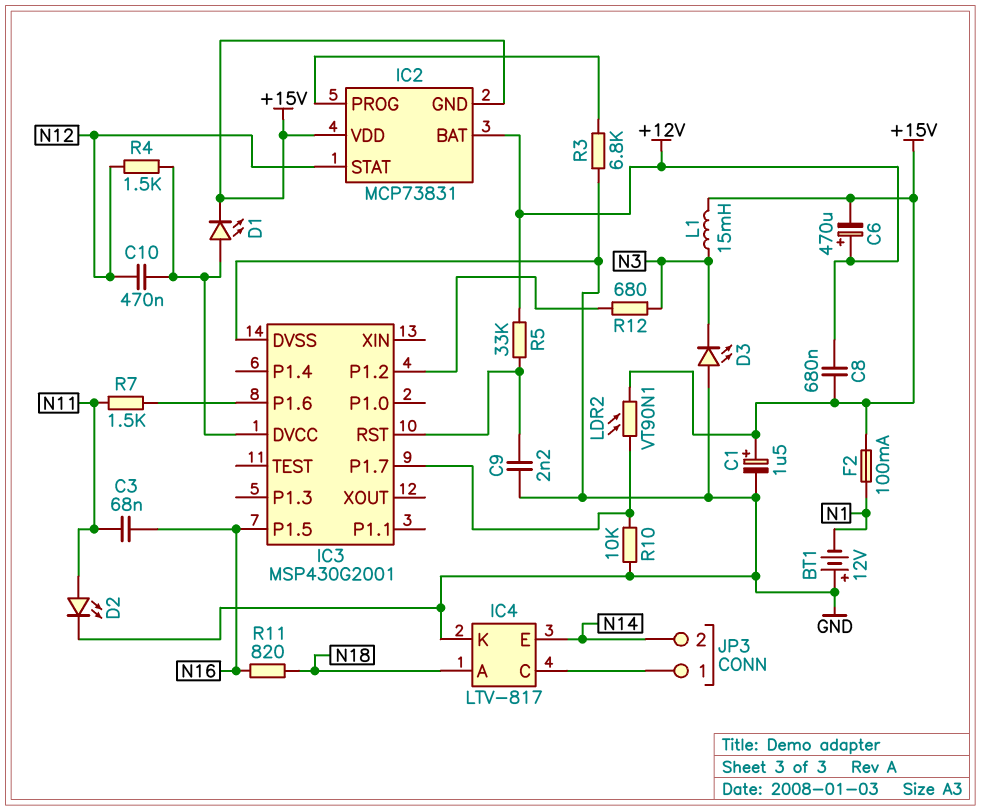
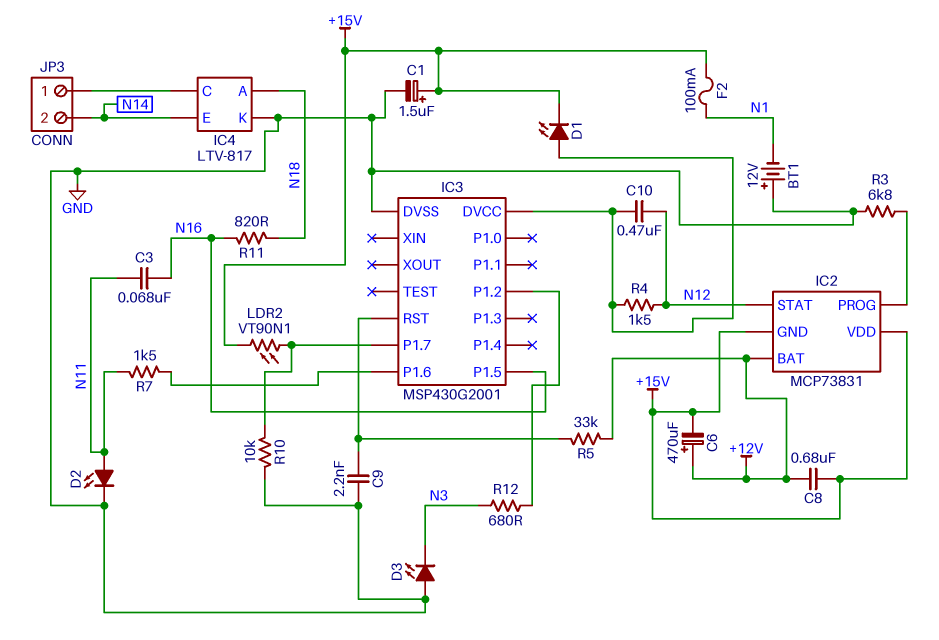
L1: 15mH (+15V, N3) -> none

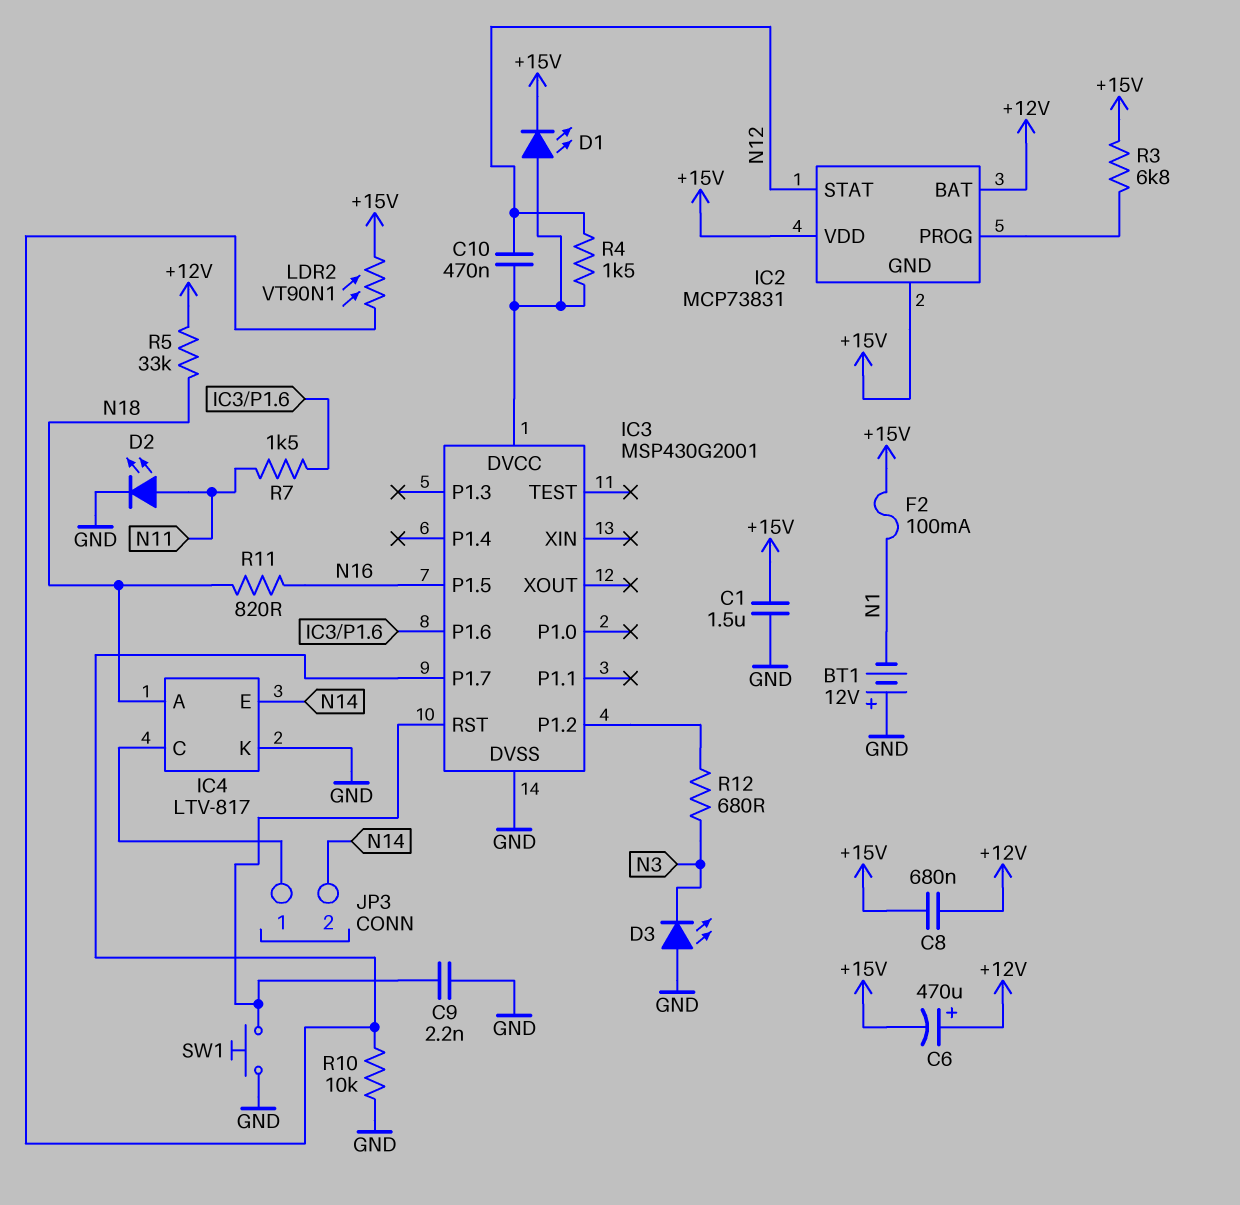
C1: 1.5uF (plus +15V, minus GND) -> 1.5uF (+15V, GND)
C3: 68nF (N11, N16) -> none
R3: 6.8k (GND, IC2/PROG) -> 6.8k (+15V, IC2/PROG)
R5: 33k (+12V, IC3/RST) -> 33k (+12V, N18)
SW1: none -> button (GND, IC3/RST)

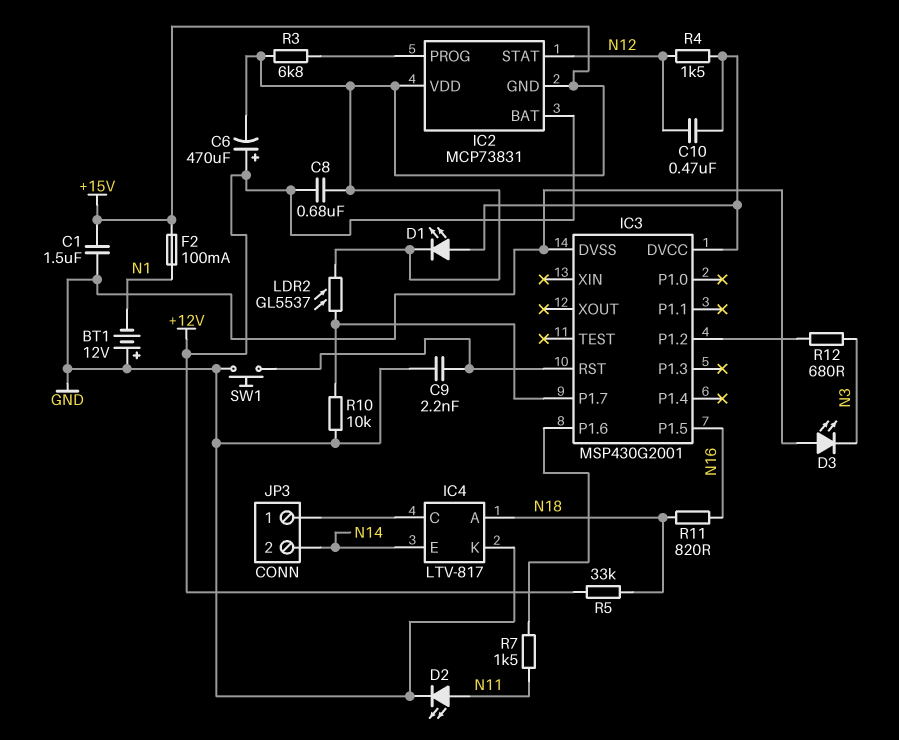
LDR2: VT90N1 (+15V, IC3/P1.7) -> GL5537 (+15V, IC3/P1.7)

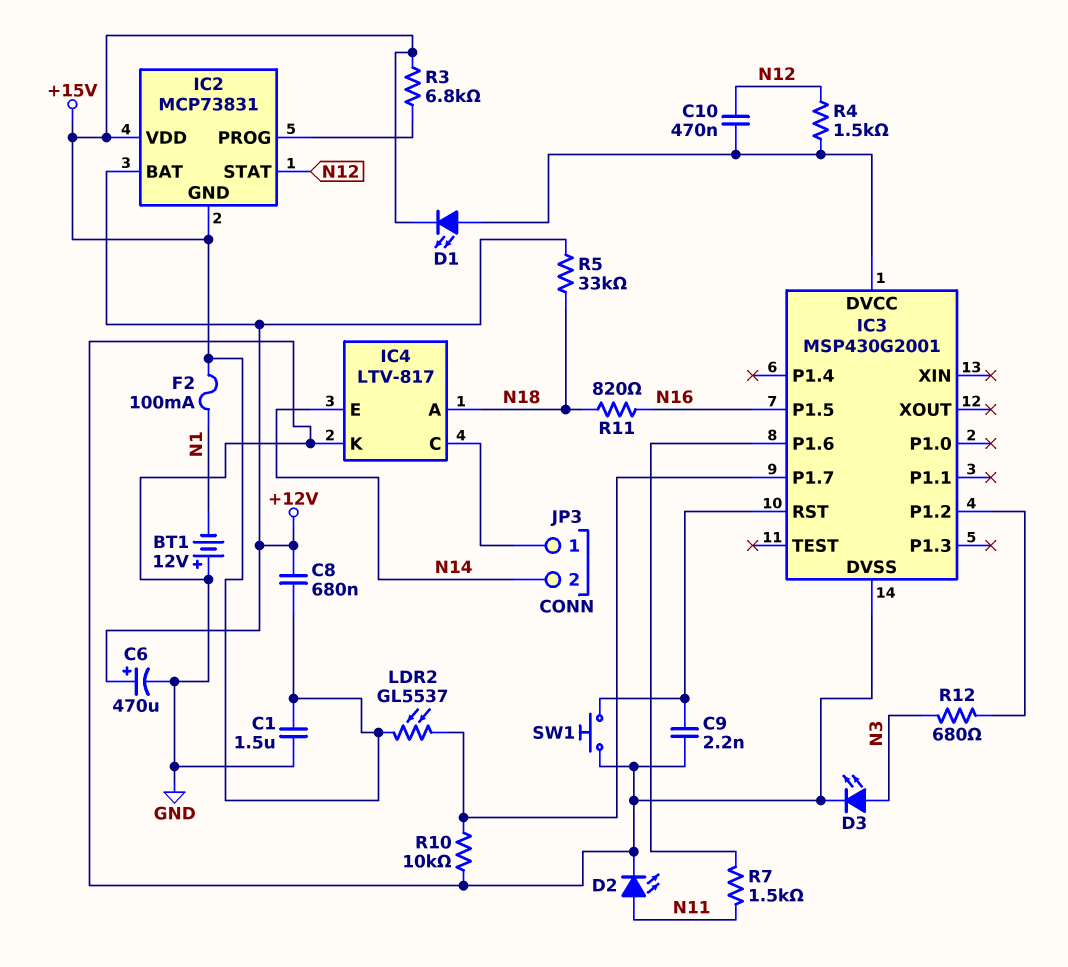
C6: 470uF (plus +12V, minus +15V) -> 470uF (plus +12V, minus GND)
D3: LED (A GND, K N3) -> LED (A N3, K GND)

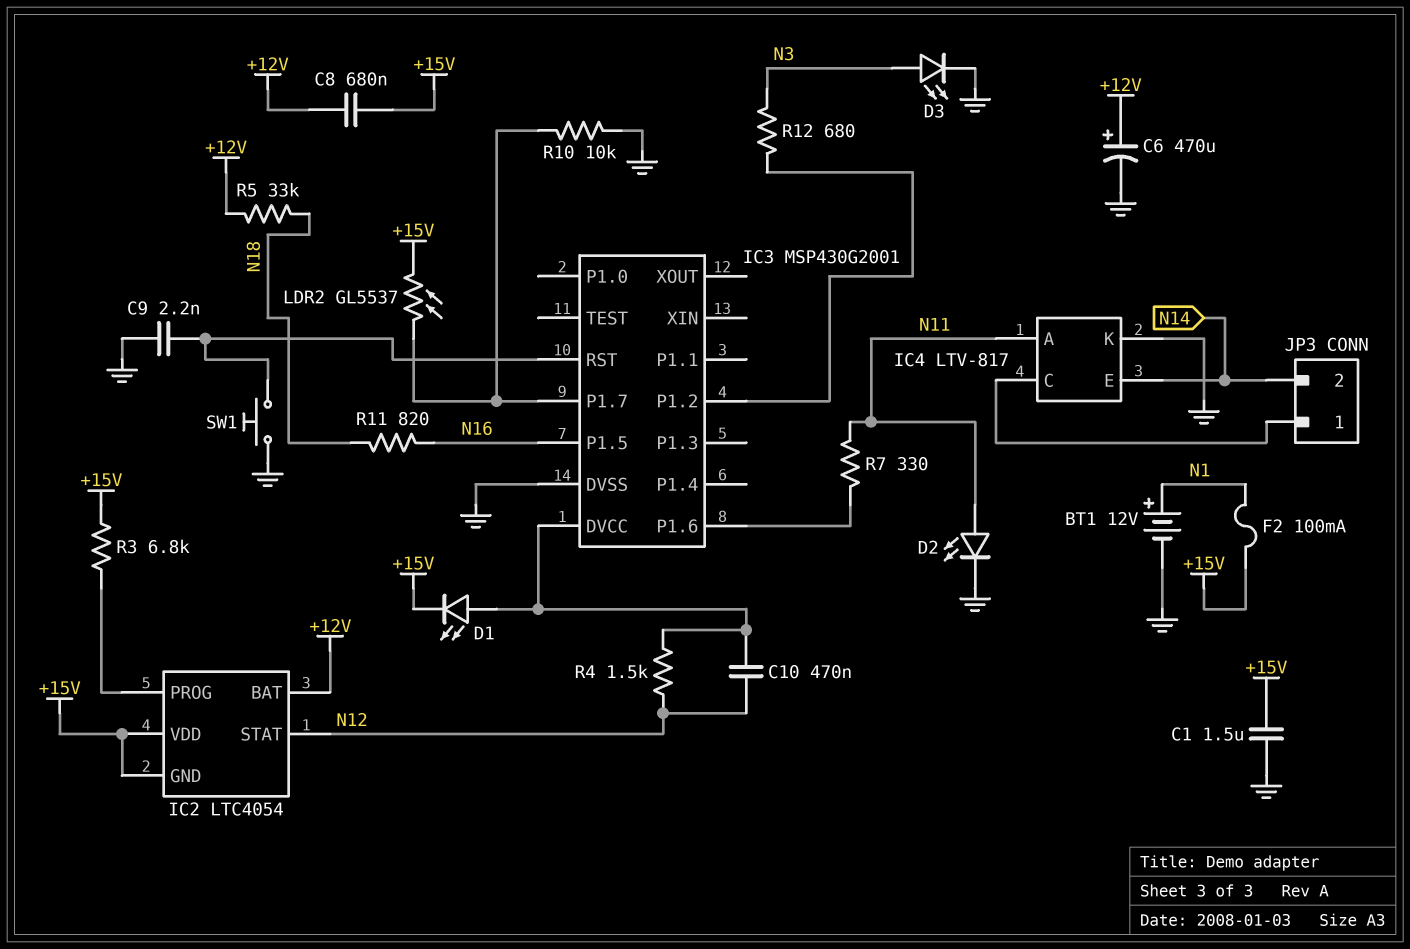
BT1: 12V (plus GND, minus N1) -> 12V (plus N1, minus GND)
IC2: MCP73831 -> LTC4054
IC4 pin A: N18 -> N11
R7: 1.5k (IC3/P1.6, N11) -> 330 (IC3/P1.6, N11)

